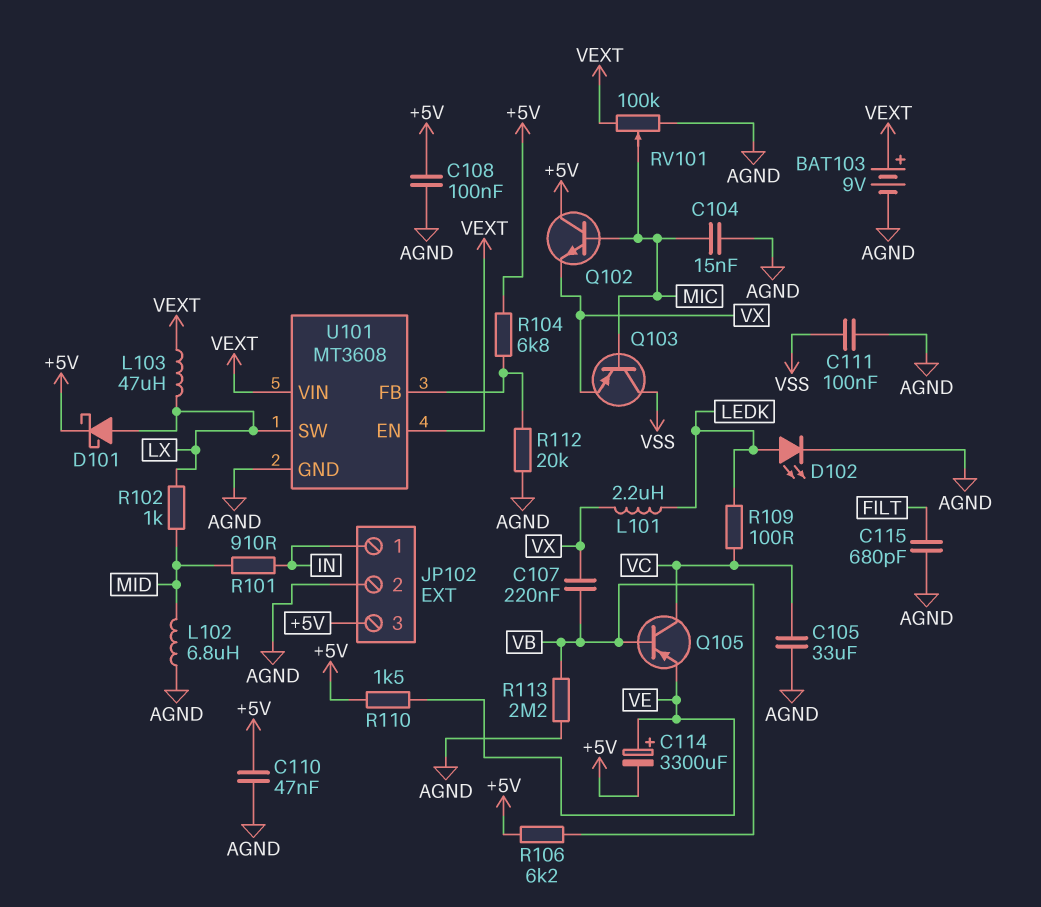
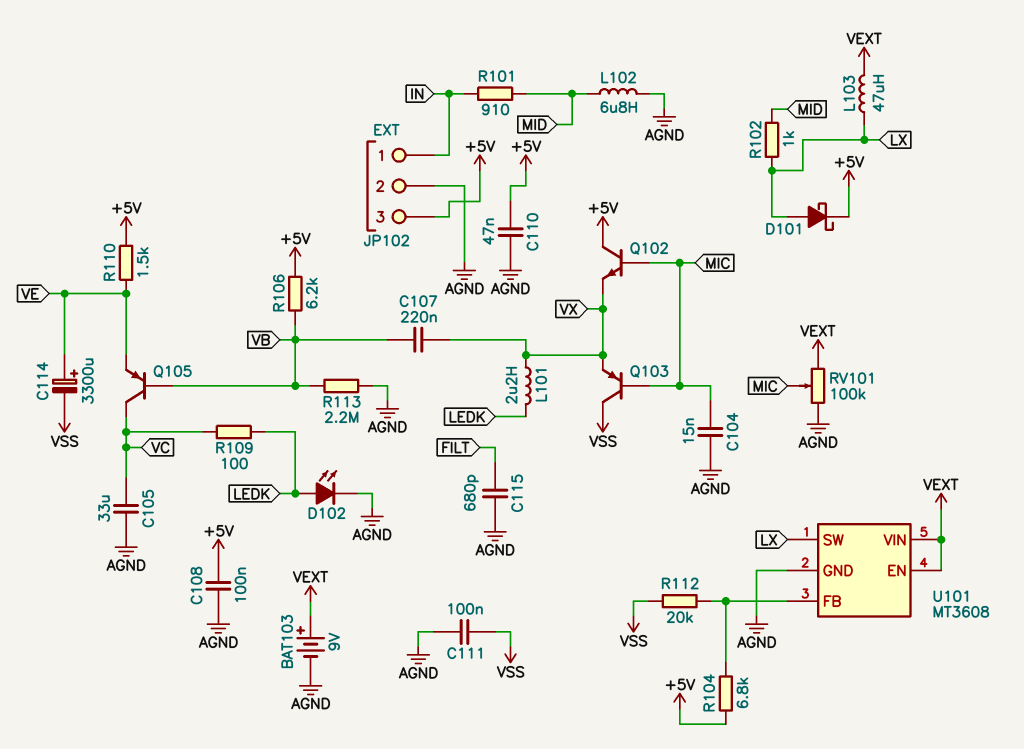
C114: 3300uF (plus VE, minus +5V) -> 3300uF (plus VE, minus VSS)
R112: 20k (AGND, U101/FB) -> 20k (U101/FB, VSS)

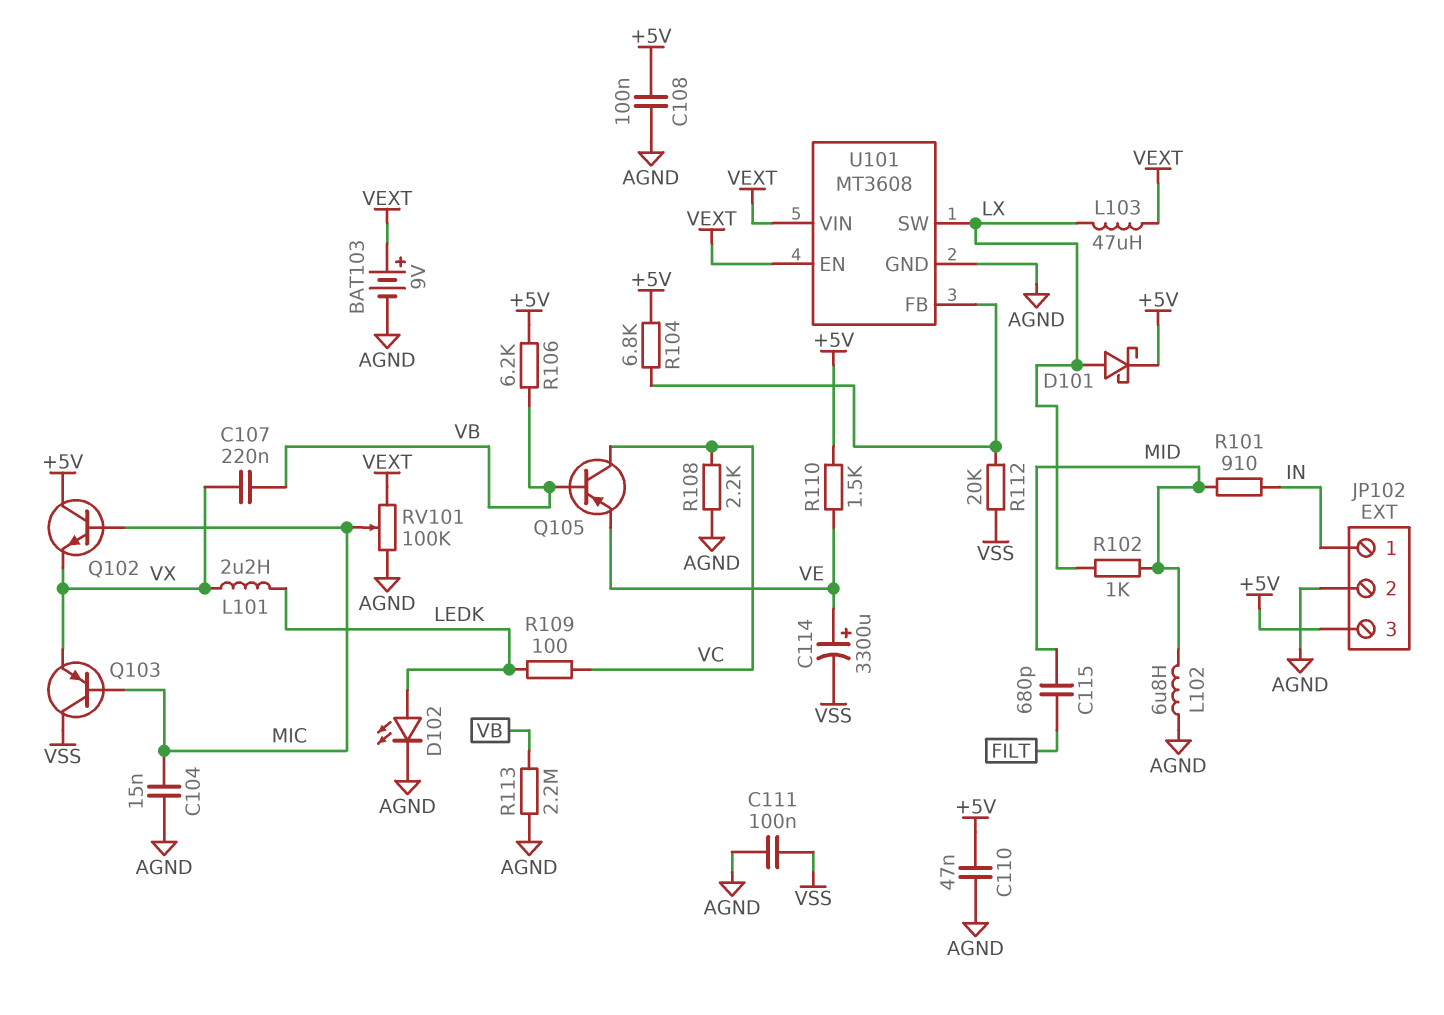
C105: 33uF (AGND, VC) -> none
C115: 680pF (AGND, FILT) -> 680pF (FILT, MID)
R108: none -> 2.2k (AGND, VC)

